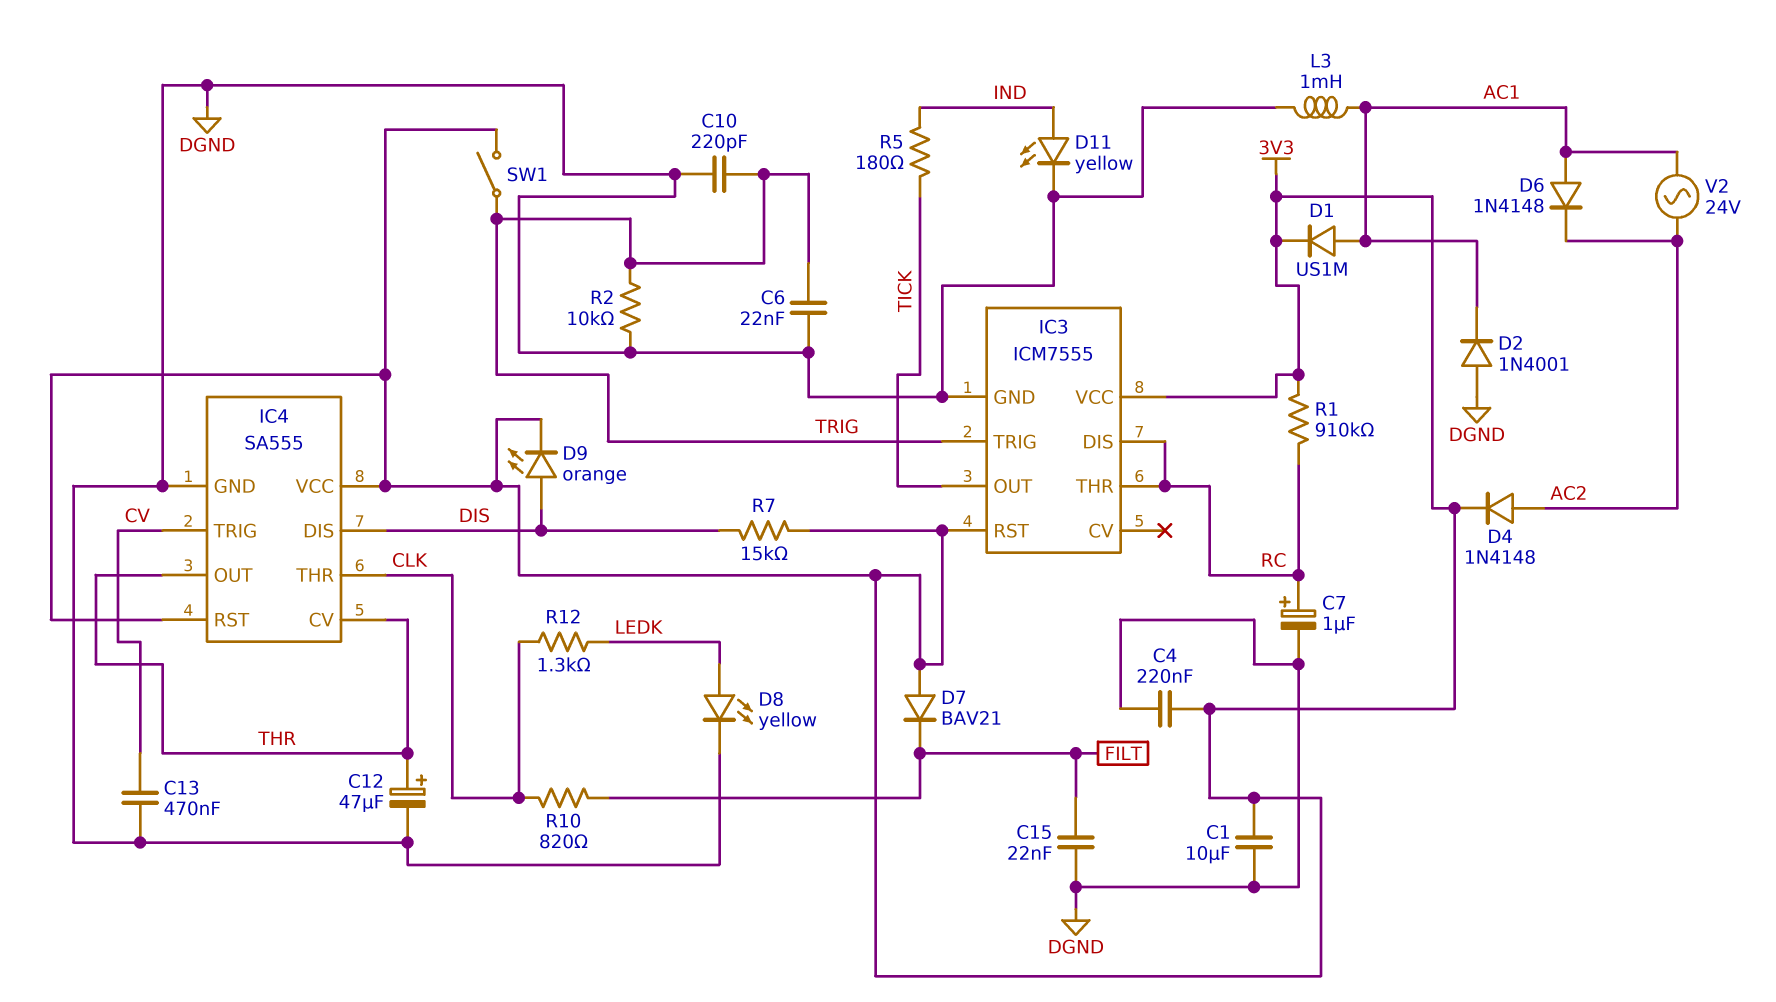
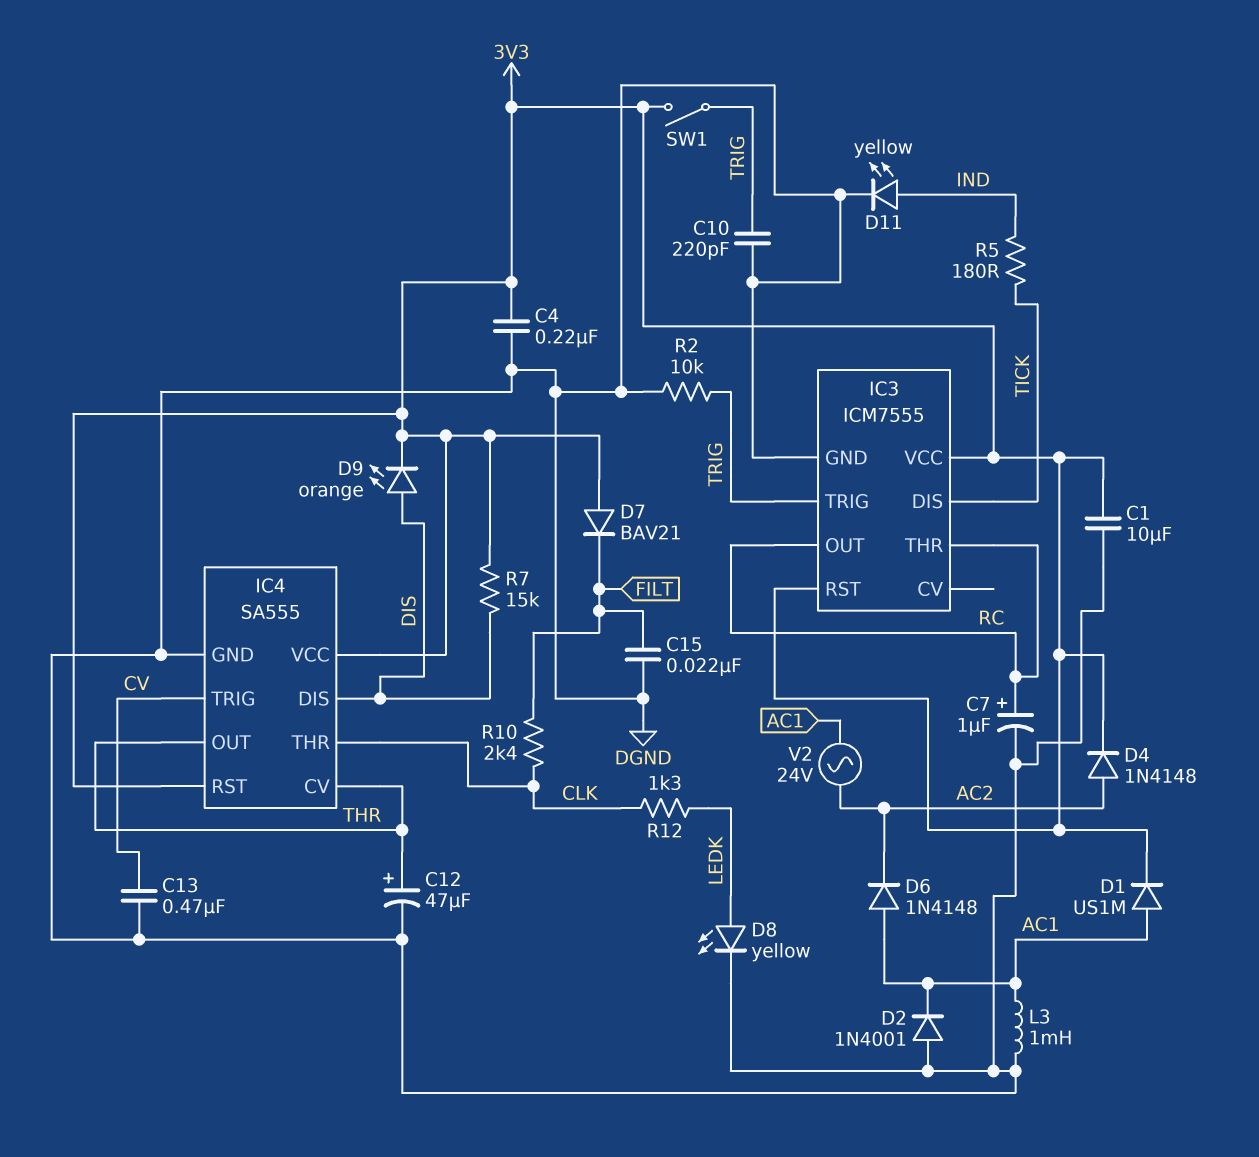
C6: 22nF (DGND, TRIG) -> none
IC3 pin DIS: RC -> TICK
IC3 pin OUT: TICK -> RC
R1: 910k (3V3, RC) -> none
R10: 820 (CLK, FILT) -> 2.4k (CLK, FILT)

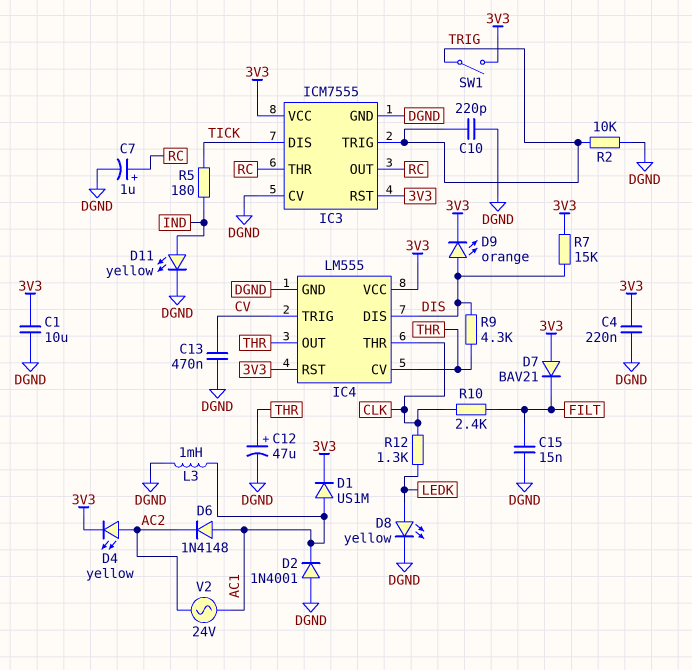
C15: 22nF (DGND, FILT) -> 15nF (DGND, FILT)
D4: diode 1N4148 (A AC2, K 3V3) -> LED yellow (A AC2, K 3V3)
IC3 pin CV: none -> DGND
IC4: SA555 -> LM555
R9: none -> 4.3k (DIS, THR)

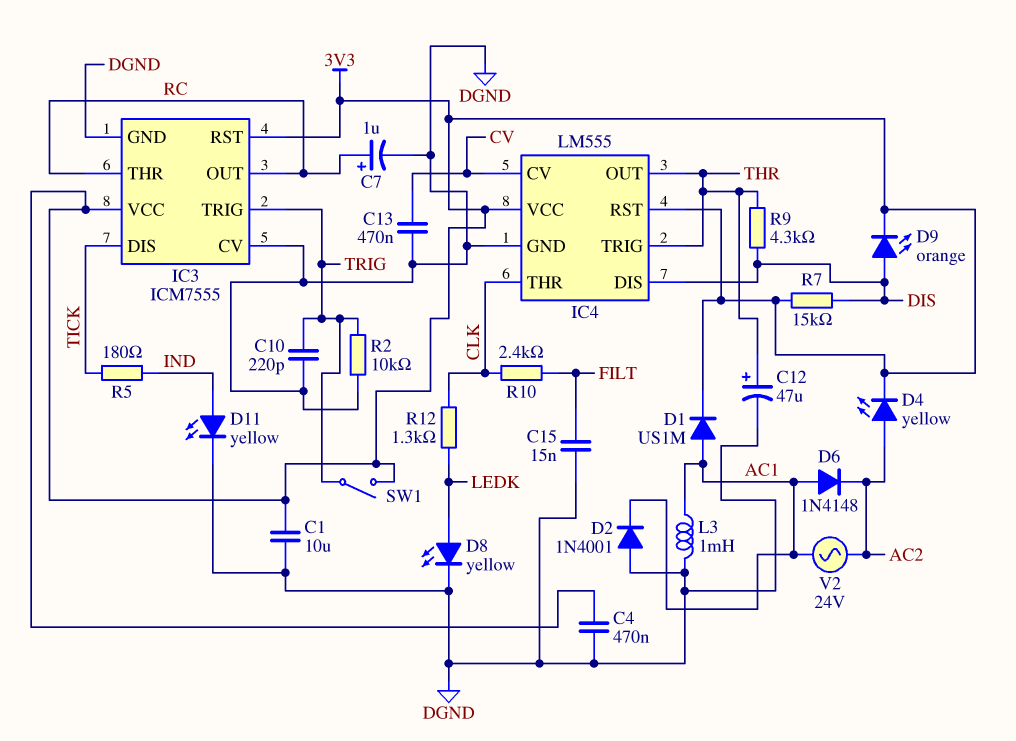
C4: 220nF (3V3, DGND) -> 470nF (3V3, DGND)
D7: diode BAV21 (A 3V3, K FILT) -> none
IC4 pin CV: THR -> CV
IC4 pin TRIG: CV -> THR

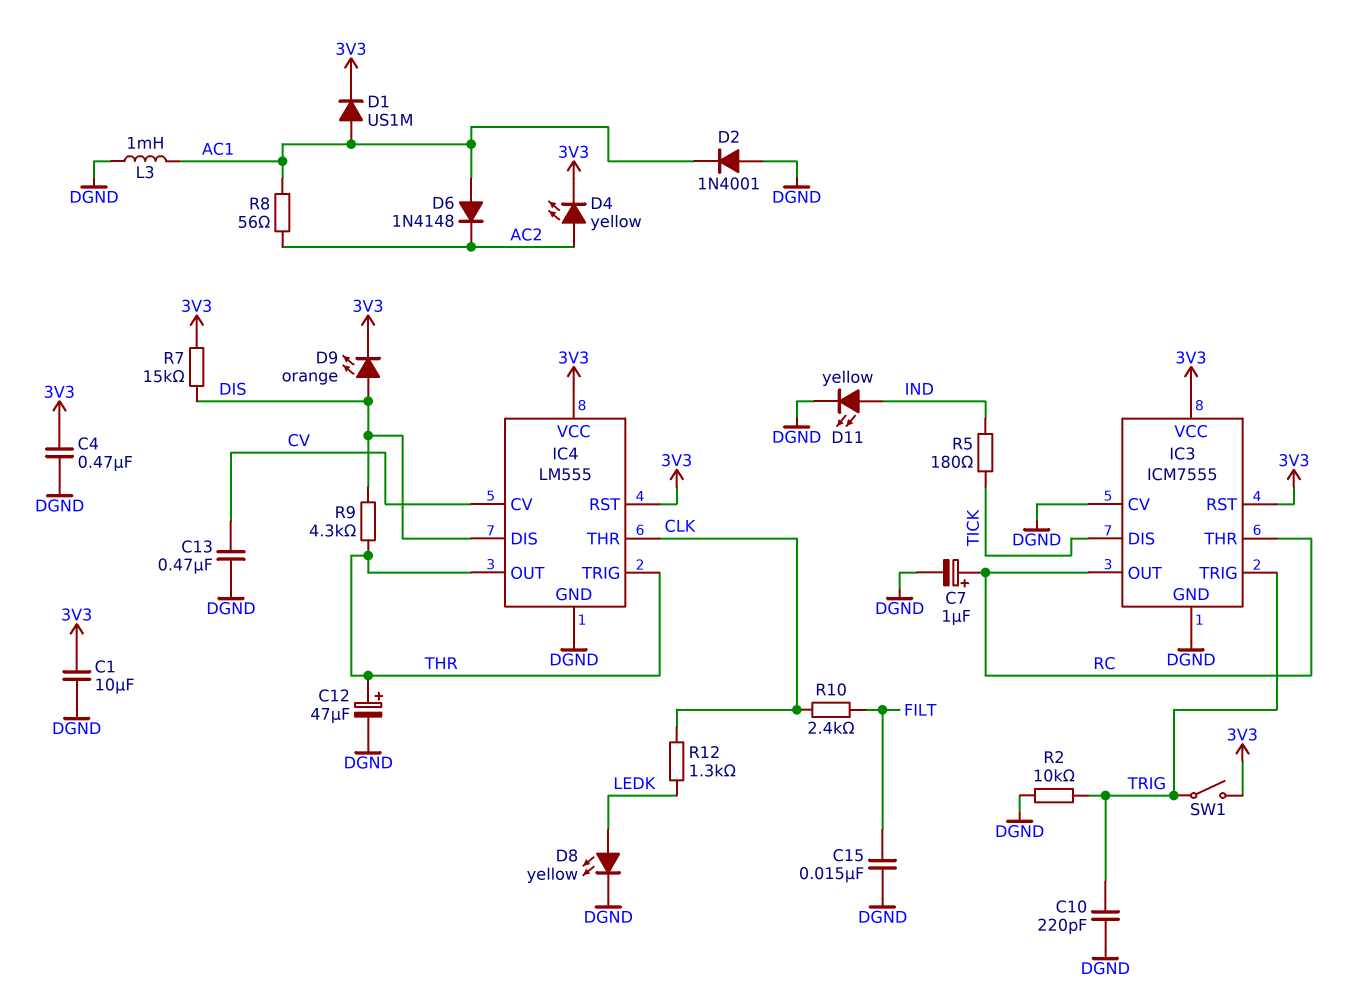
R8: none -> 56 (AC1, AC2)
V2: AC 24V (AC1, AC2) -> none

